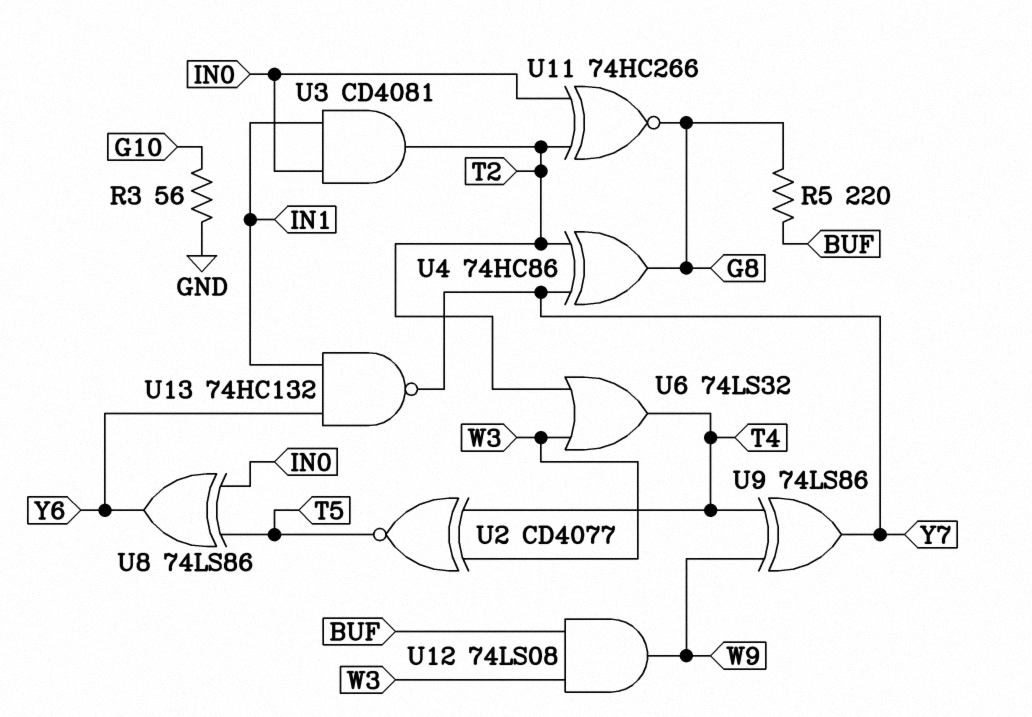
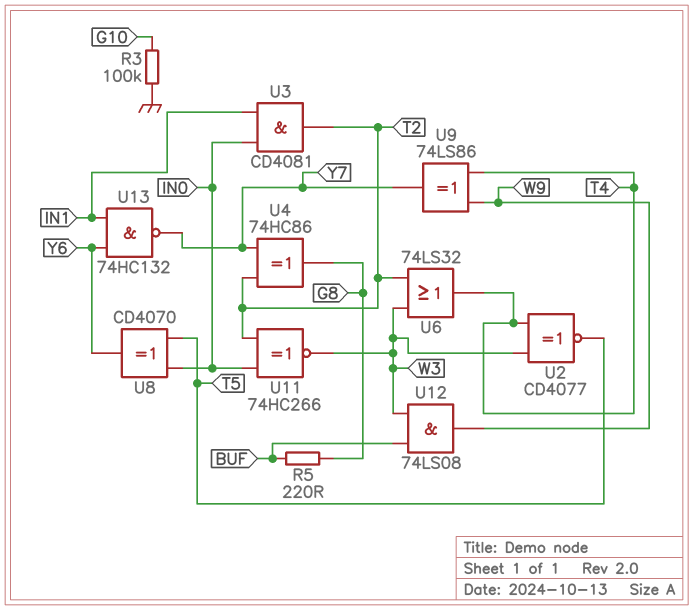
R3: 56 (G10, GND) -> 100k (G10, GND)
U8: XOR 74LS86 (in IN0, in T5, out Y6) -> XOR CD4070 (in IN0, in T5, out Y6)
U11: XNOR 74HC266 (in IN0, in T2, out G8) -> XNOR 74HC266 (in IN0, in T2, out W3)

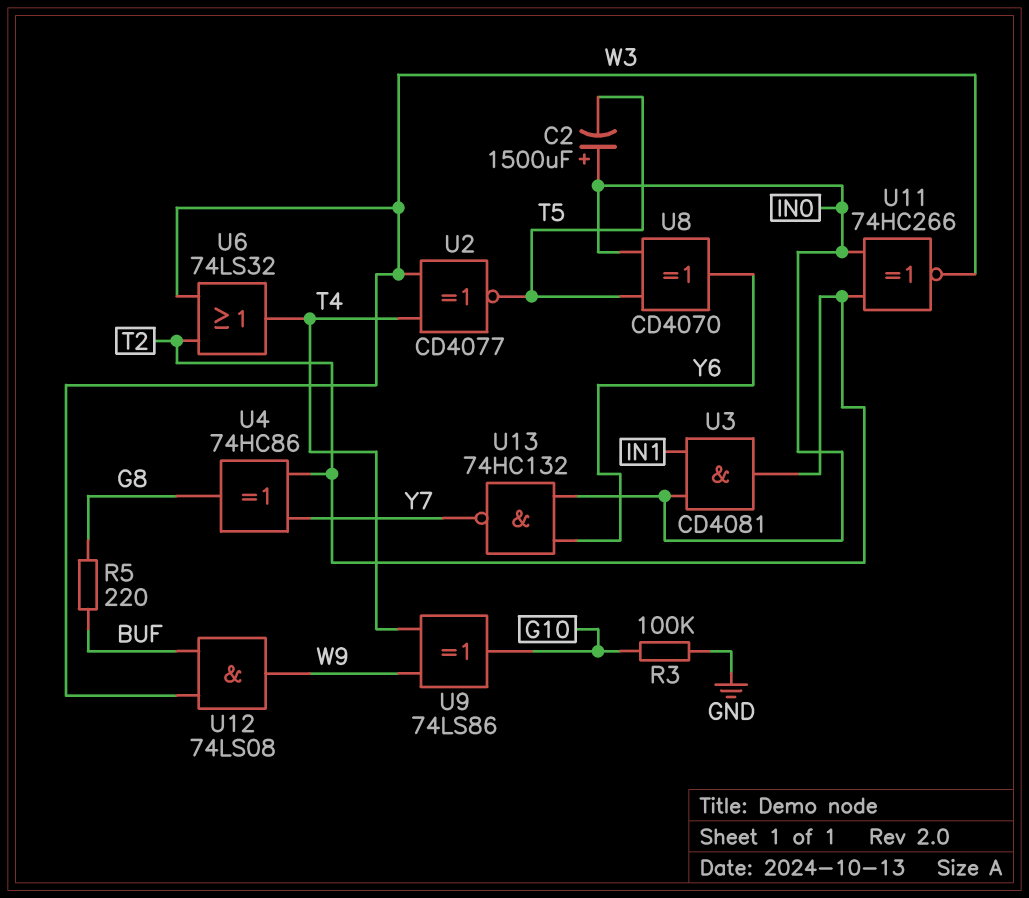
C2: none -> 1500uF (plus IN0, minus T5)
U9: XOR 74LS86 (in T4, in W9, out Y7) -> XOR 74LS86 (in T4, in W9, out G10)
U13: NAND 74HC132 (in IN1, in Y6, out Y7) -> NAND 74HC132 (in IN0, in Y6, out Y7)

